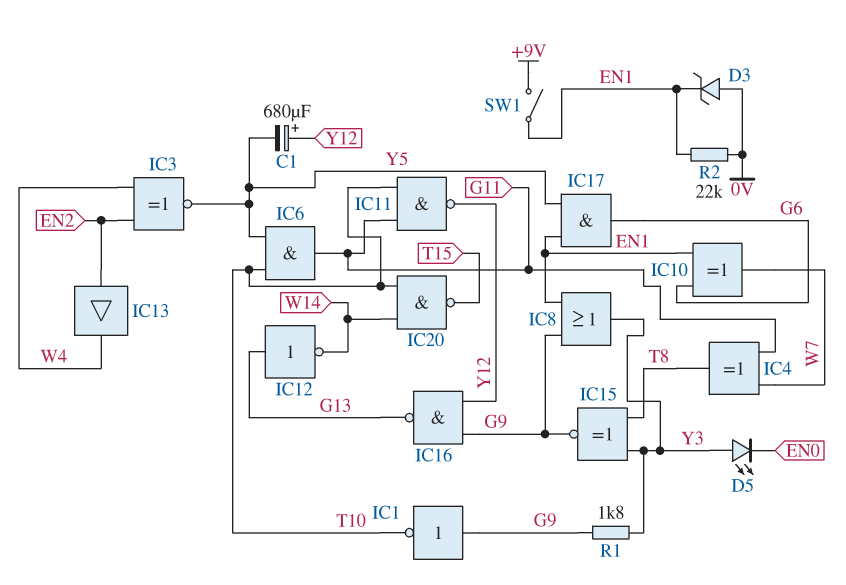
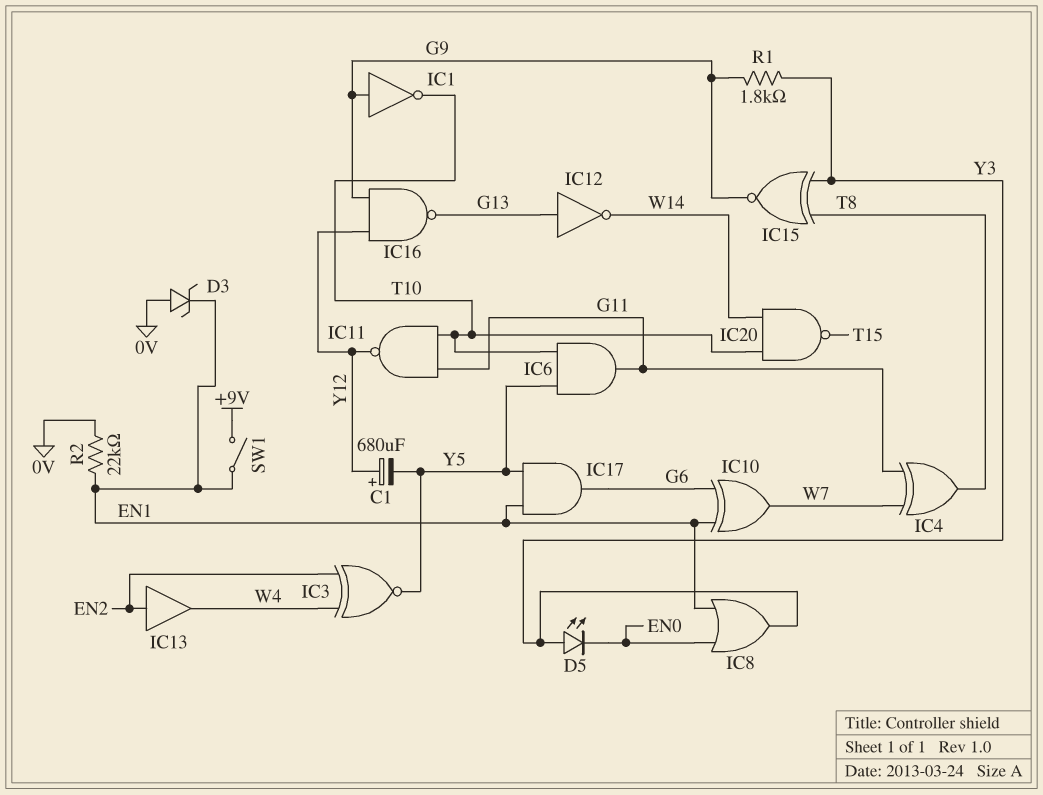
IC8: OR (in EN1, in G9, out Y3) -> OR (in EN0, in EN1, out Y3)

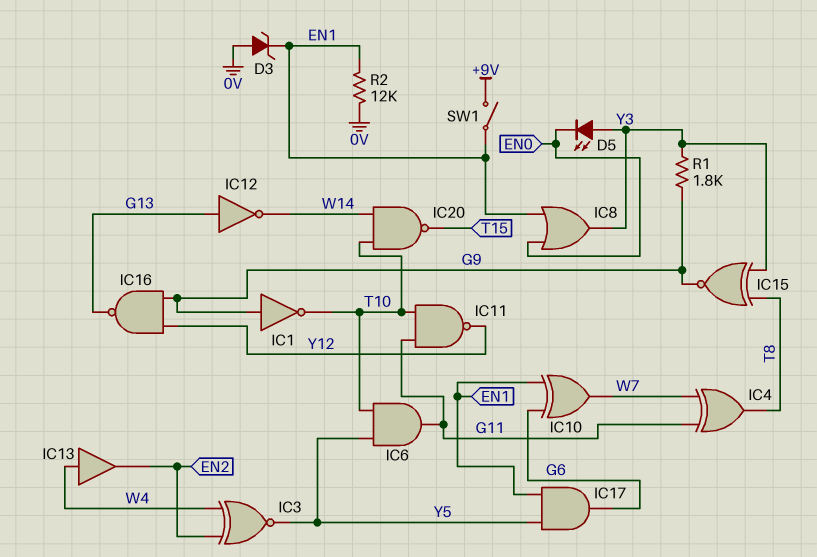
C1: 680uF (plus Y12, minus Y5) -> none
IC13: buffer (in EN2, out W4) -> buffer (in W4, out EN2)
R2: 22k (0V, EN1) -> 12k (0V, EN1)

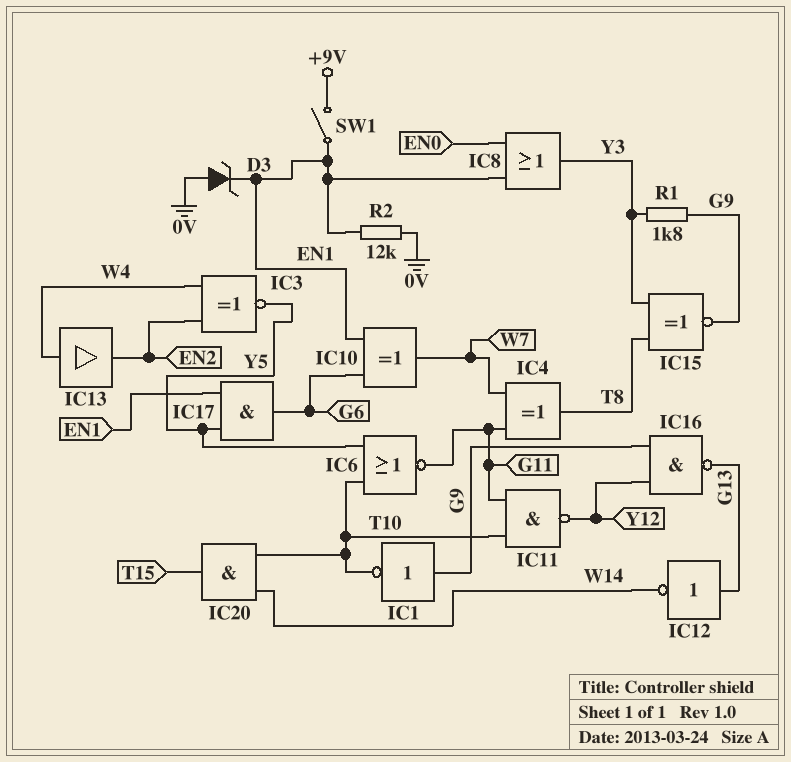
D5: LED (A Y3, K EN0) -> none
IC6: AND (in T10, in Y5, out G11) -> NOR (in T10, in Y5, out G11)
IC20: NAND (in T10, in W14, out T15) -> AND (in T10, in W14, out T15)

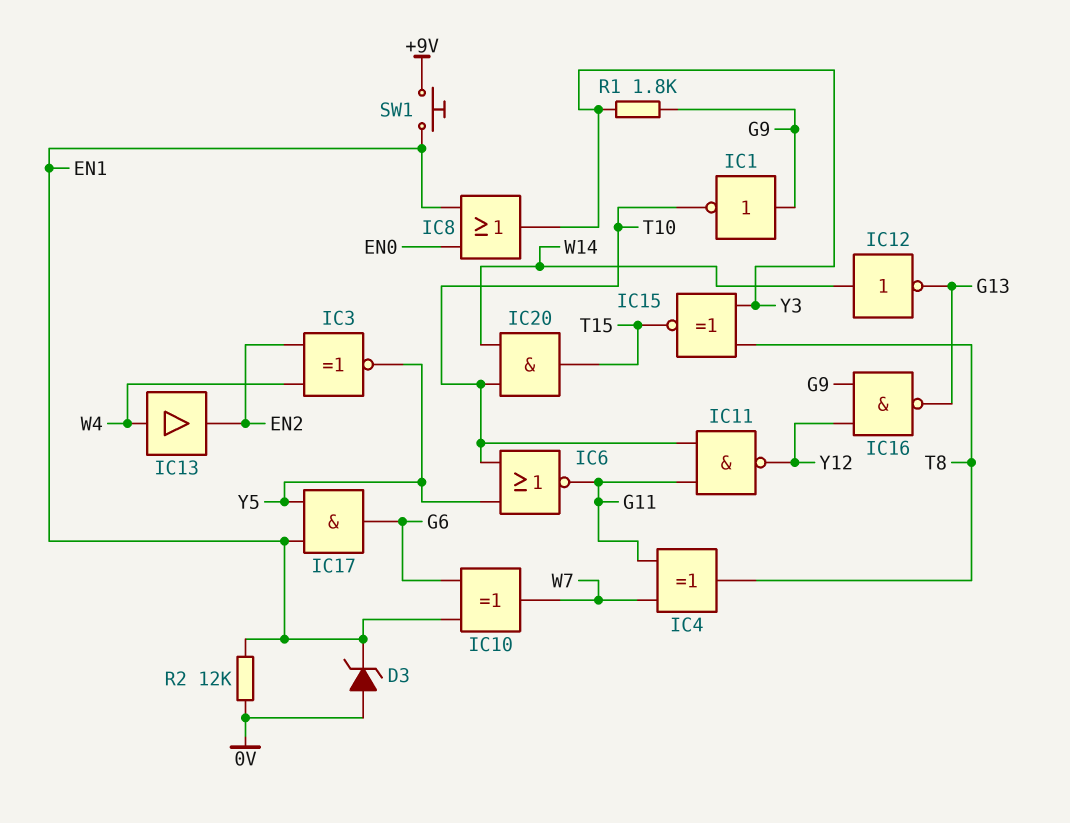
IC12: NOT (in G13, out W14) -> NOT (in W14, out G13)
IC15: XNOR (in T8, in Y3, out G9) -> XNOR (in T8, in Y3, out T15)
SW1: switch (+9V, EN1) -> button (+9V, EN1)

